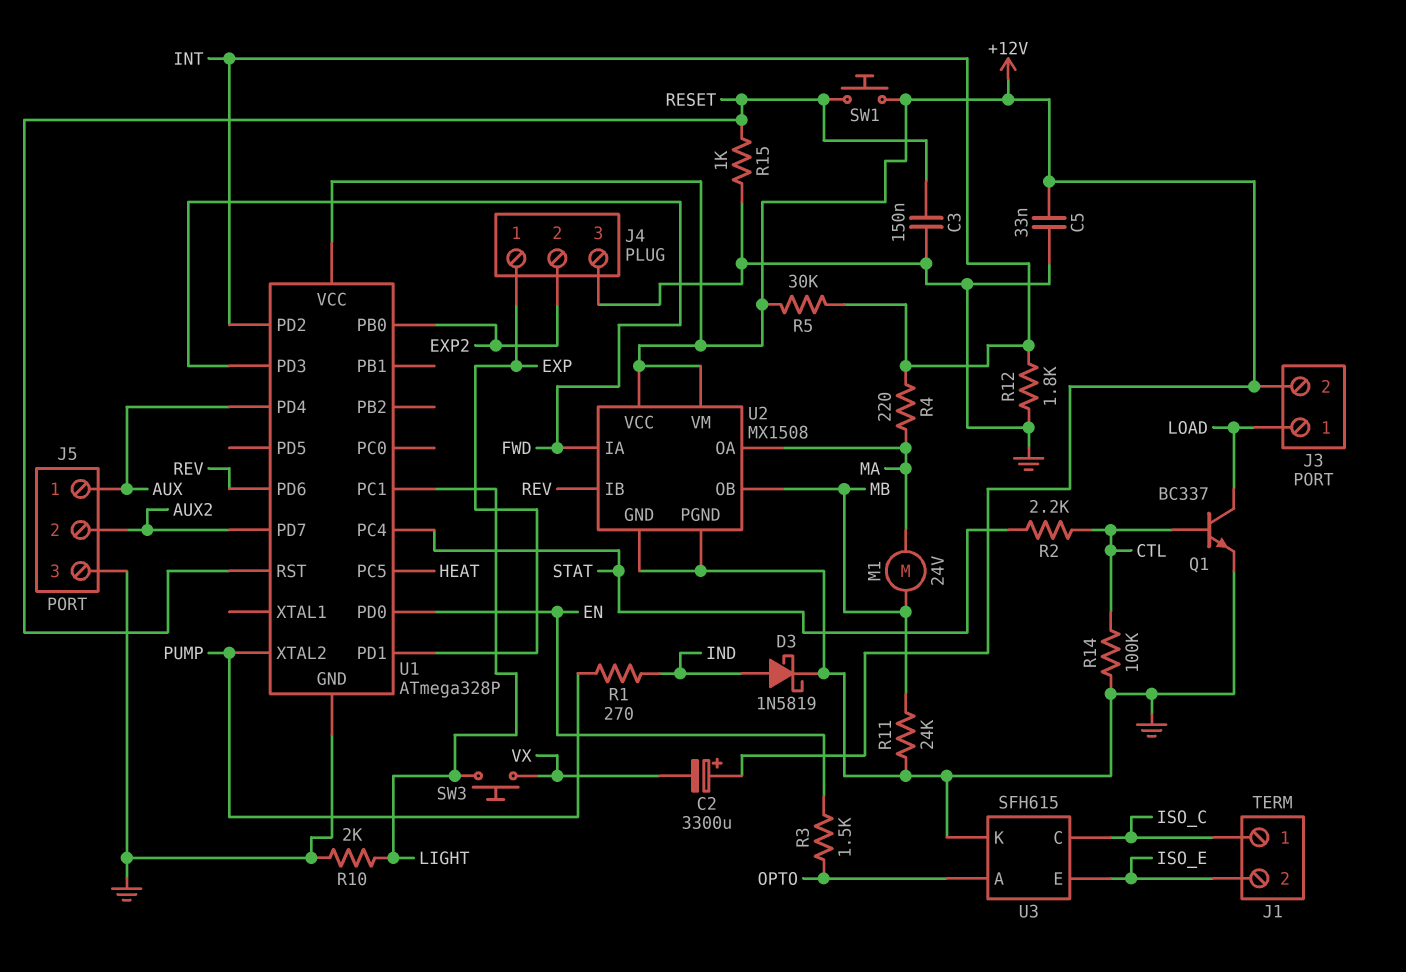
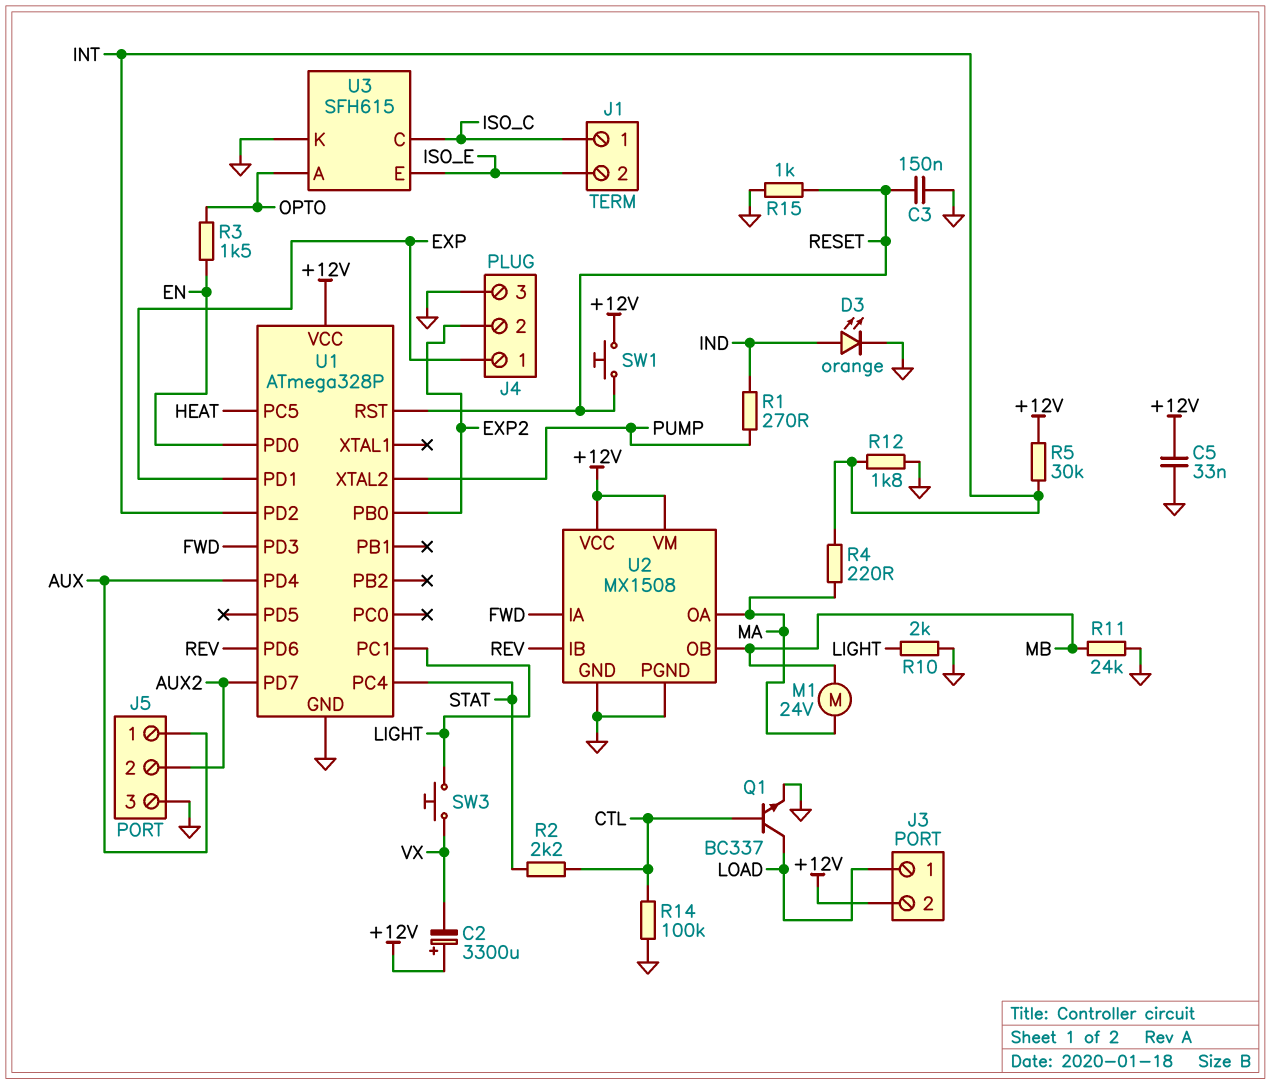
D3: schottky 1N5819 (A IND, K GND) -> LED orange (A IND, K GND)

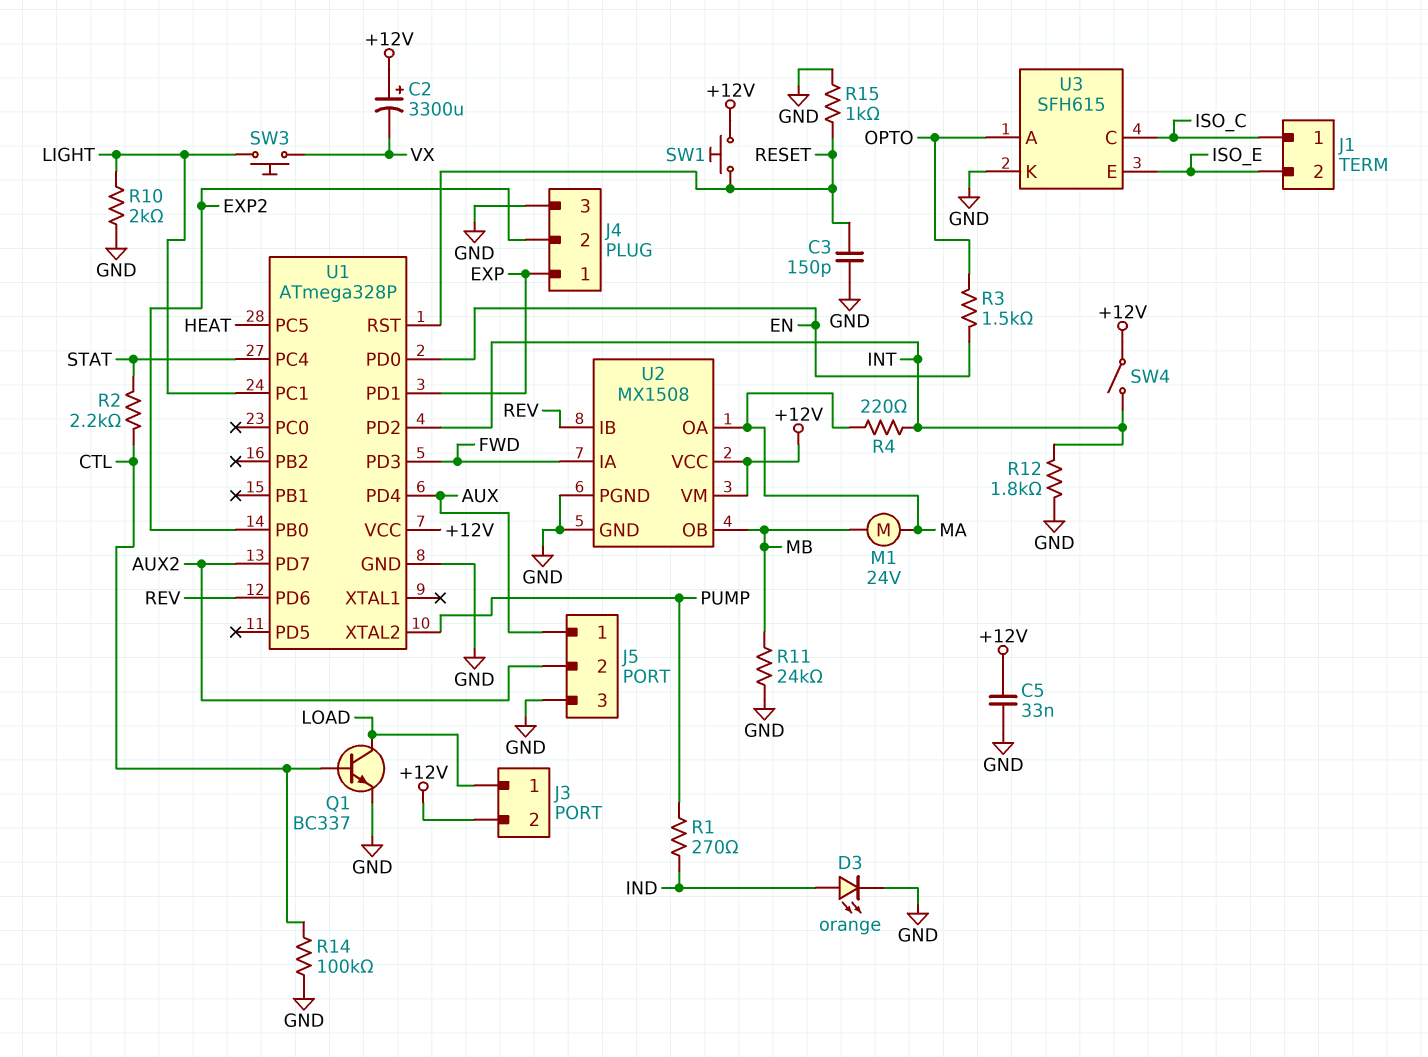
C3: 150nF (GND, RESET) -> 150pF (GND, RESET)
R5: 30k (+12V, INT) -> none
SW4: none -> switch (+12V, INT)

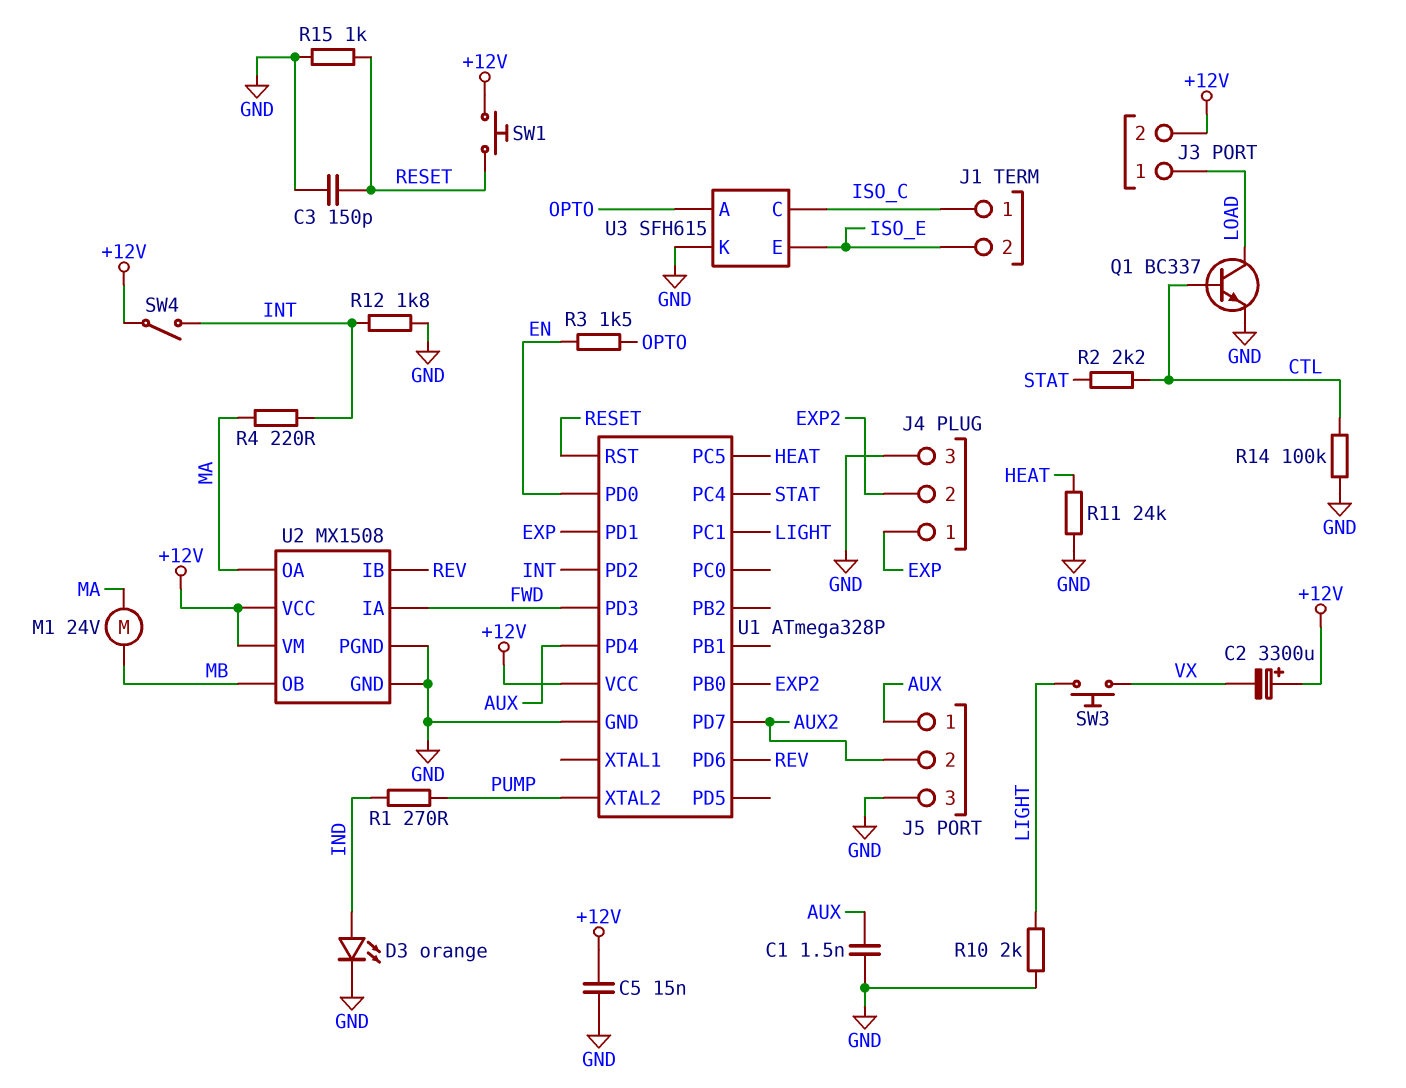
C1: none -> 1.5nF (AUX, GND)
C5: 33nF (+12V, GND) -> 15nF (+12V, GND)
R11: 24k (GND, MB) -> 24k (GND, HEAT)

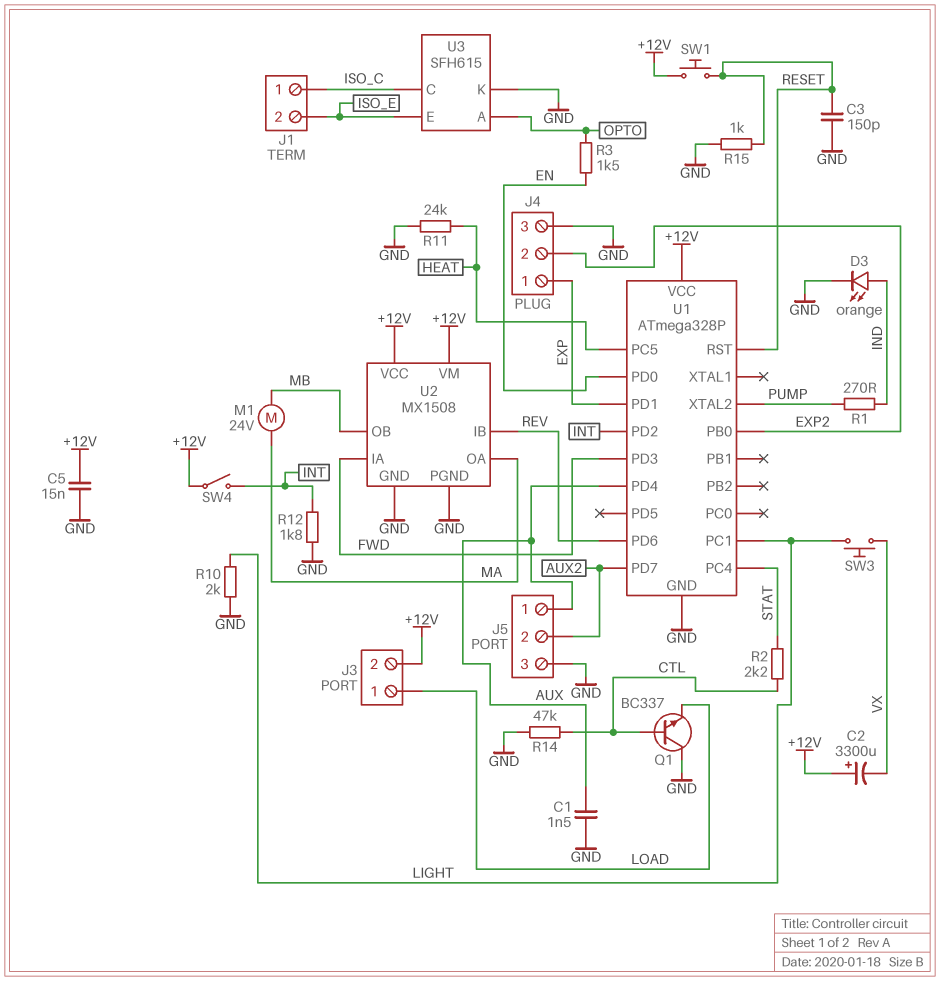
Q1: NPN BC337 (B CTL, C LOAD, E GND) -> NPN BC337 (B CTL, C GND, E LOAD)
R4: 220 (INT, MA) -> none
R14: 100k (CTL, GND) -> 47k (CTL, GND)

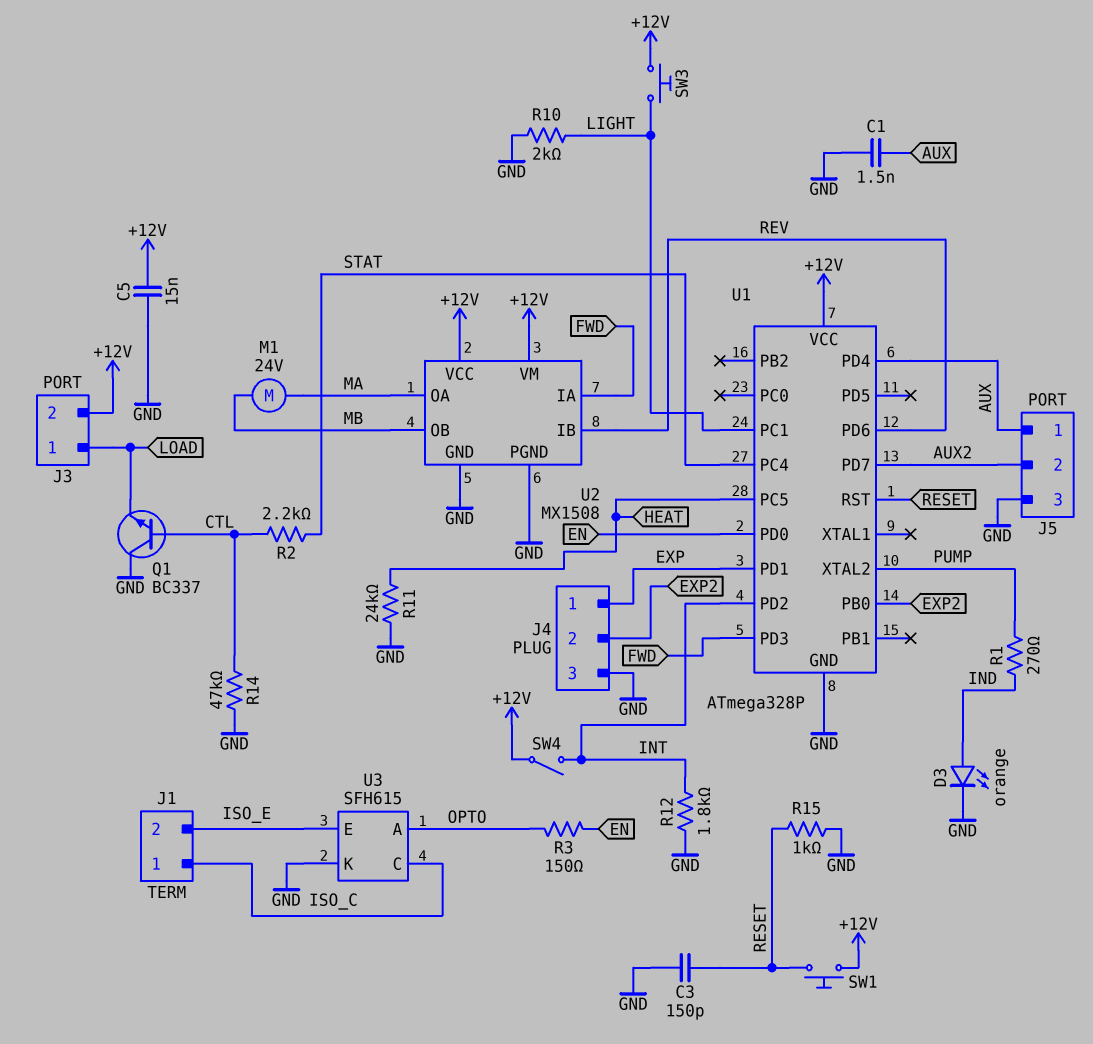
C2: 3300uF (plus +12V, minus VX) -> none
R3: 1.5k (EN, OPTO) -> 150 (EN, OPTO)
SW3: button (LIGHT, VX) -> button (+12V, LIGHT)

